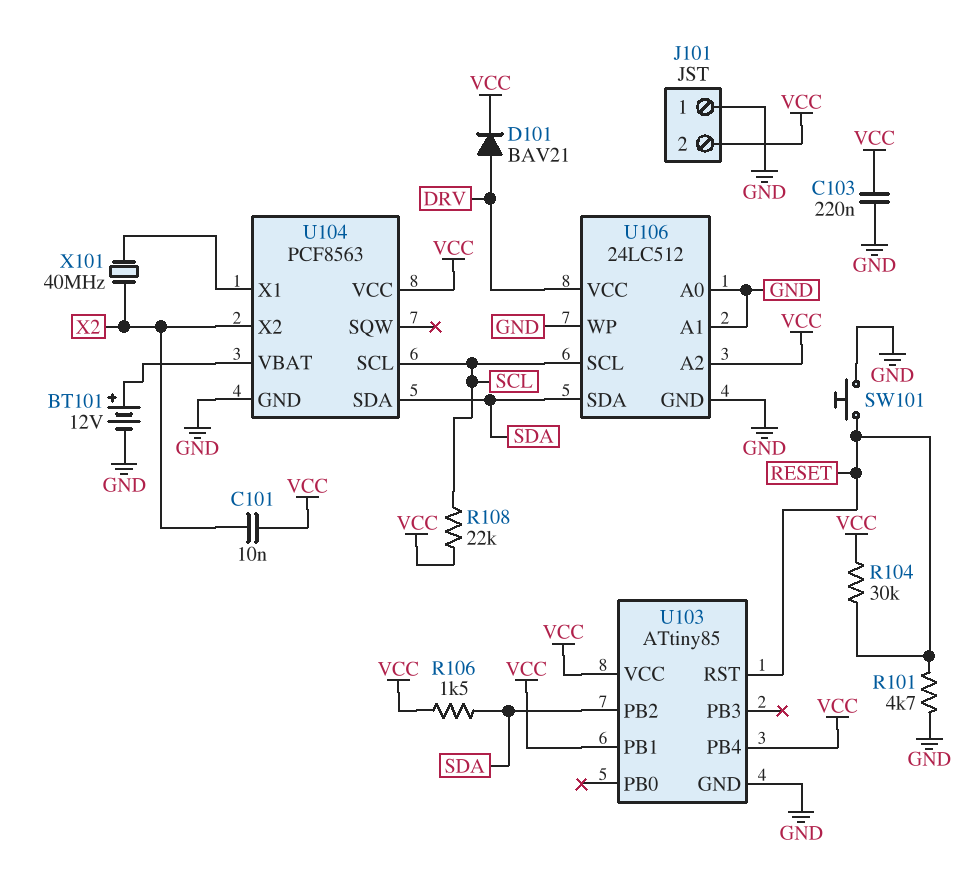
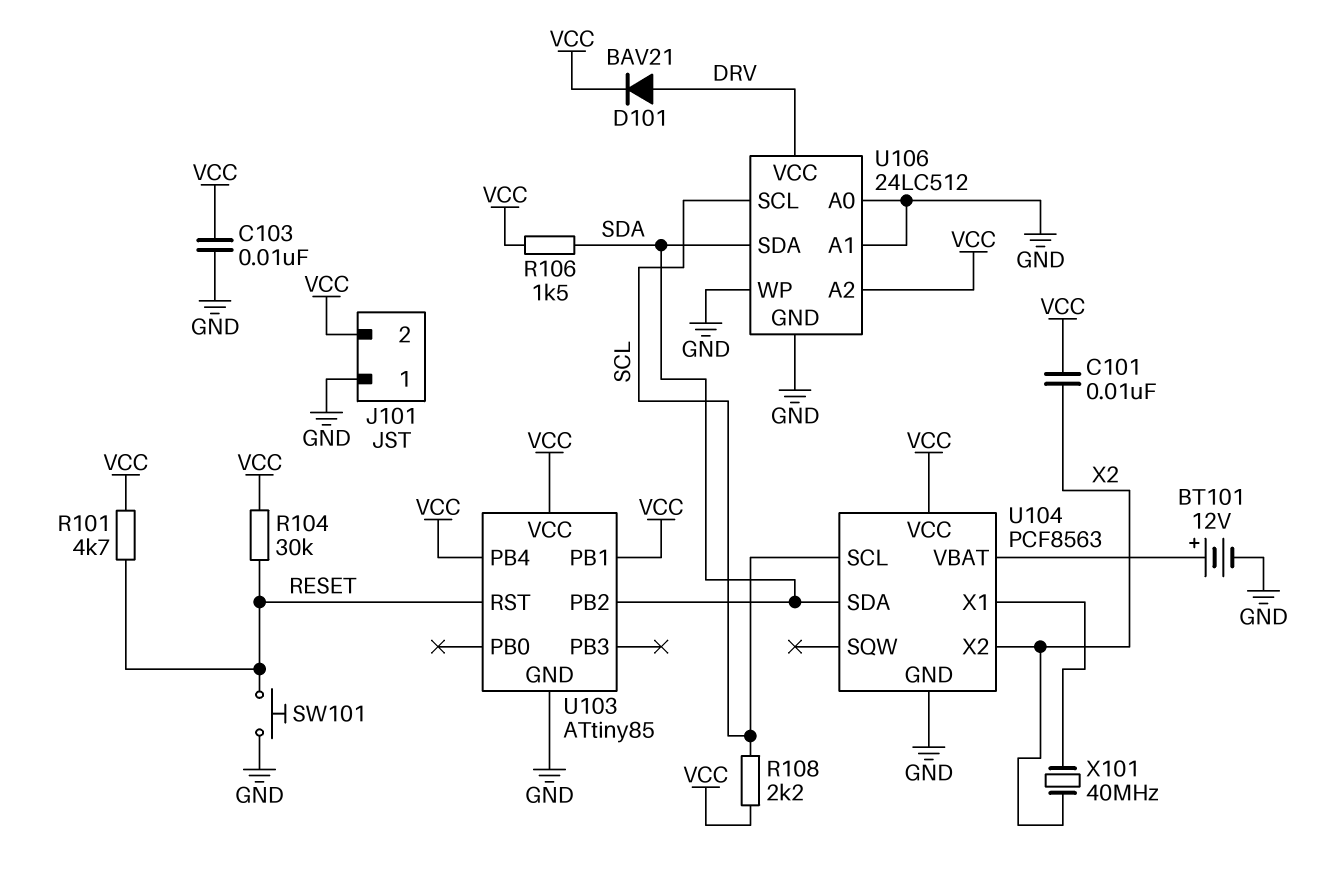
C103: 220nF (GND, VCC) -> 10nF (GND, VCC)
R101: 4.7k (GND, RESET) -> 4.7k (RESET, VCC)
R108: 22k (SCL, VCC) -> 2.2k (SCL, VCC)

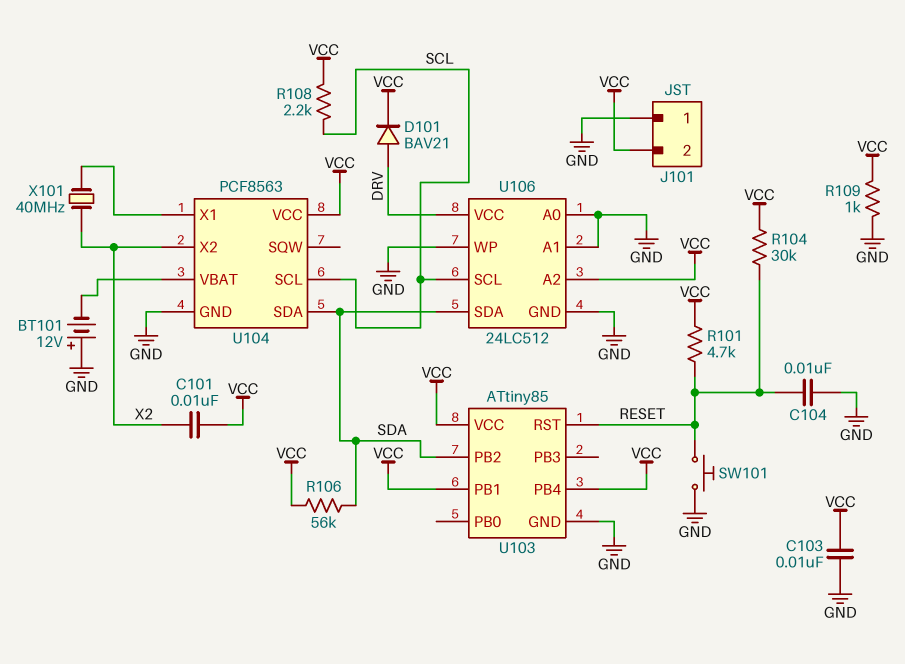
BT101: 12V (plus U104/VBAT, minus GND) -> 12V (plus GND, minus U104/VBAT)
C104: none -> 10nF (GND, RESET)
R106: 1.5k (SDA, VCC) -> 56k (SDA, VCC)
R109: none -> 1k (GND, VCC)

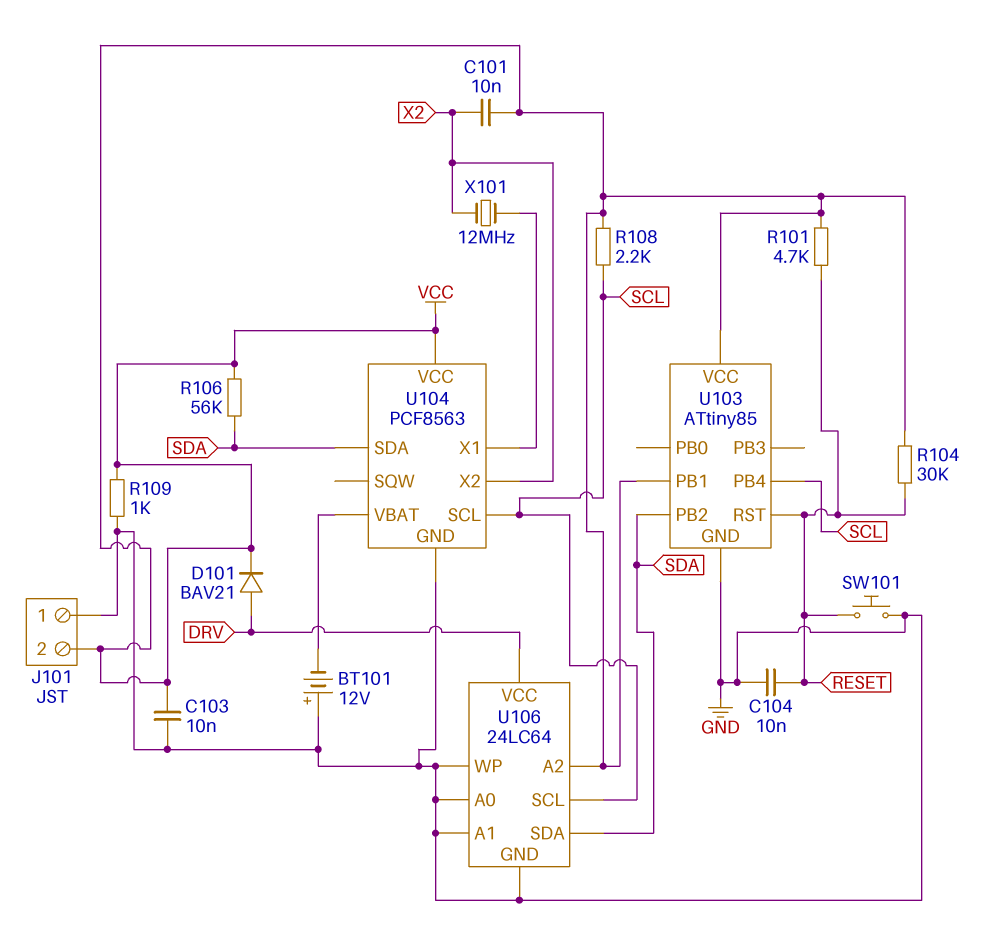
U103 pin PB4: VCC -> SCL
U106: 24LC512 -> 24LC64
X101: 40MHz (U104/X1, X2) -> 12MHz (U104/X1, X2)

